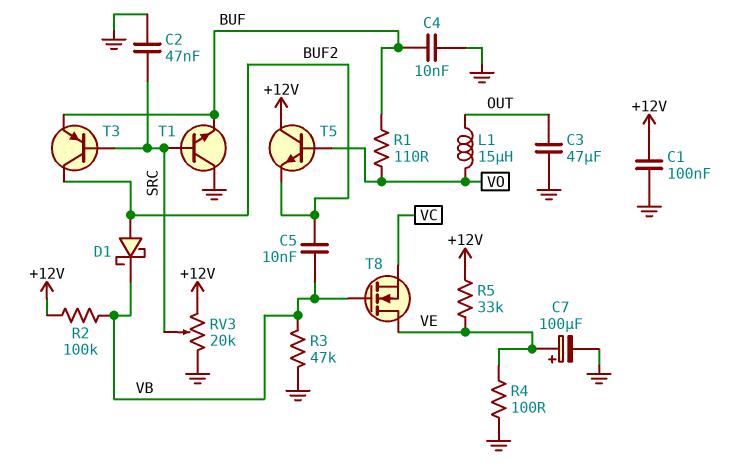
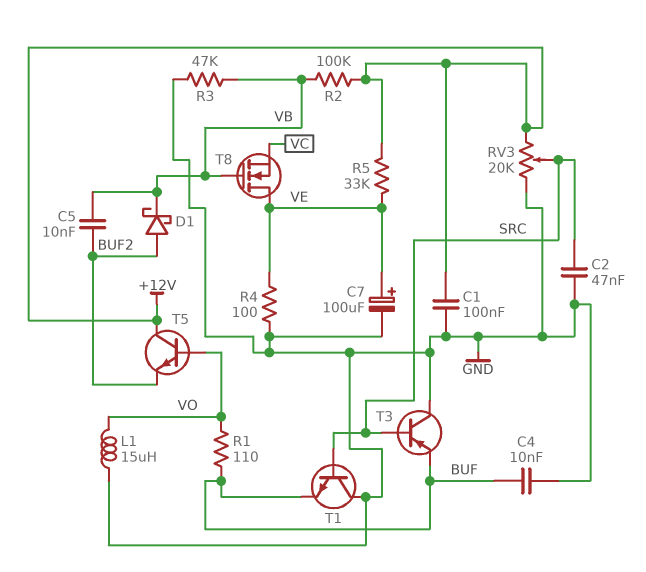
C3: 47uF (GND, OUT) -> none
L1: 15uH (OUT, VO) -> 15uH (GND, VO)
T3: PNP (B SRC, C BUF2, E BUF) -> PNP (B SRC, C GND, E BUF)

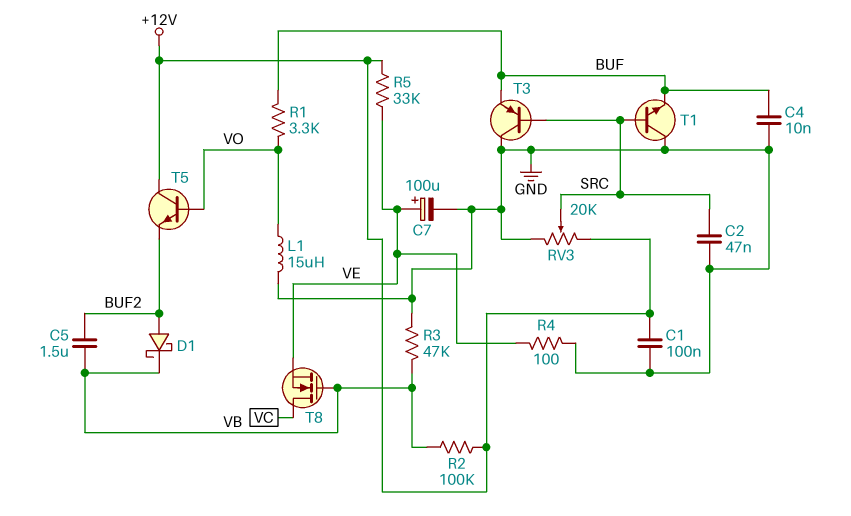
C5: 10nF (BUF2, VB) -> 1.5uF (BUF2, VB)
R1: 110 (BUF, VO) -> 3.3k (BUF, VO)
T8: NMOS (G VB, D VE, S VC) -> NMOS (G VB, D VC, S VE)

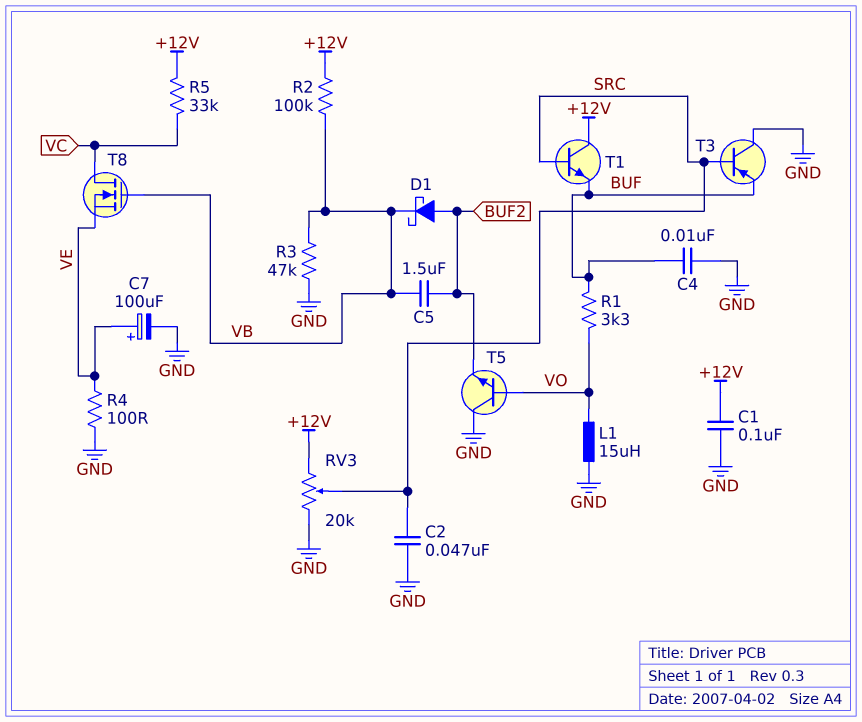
R5: 33k (+12V, VE) -> 33k (+12V, VC)
T1: NPN (B SRC, C GND, E BUF) -> NPN (B SRC, C +12V, E BUF)
T5: NPN (B VO, C +12V, E BUF2) -> NPN (B VO, C GND, E BUF2)

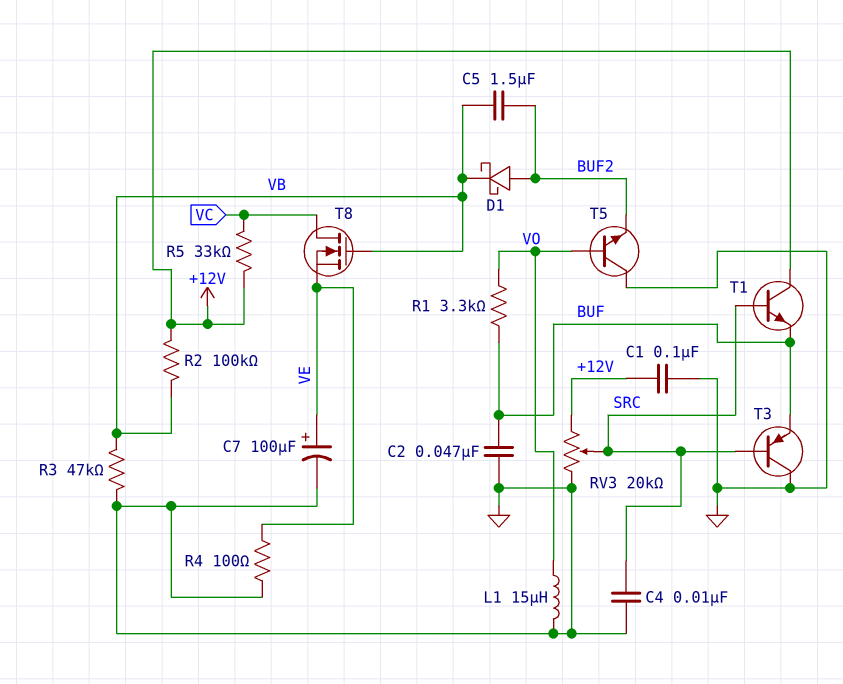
C2: 47nF (GND, SRC) -> 47nF (BUF, GND)
C4: 10nF (BUF, GND) -> 10nF (GND, SRC)

